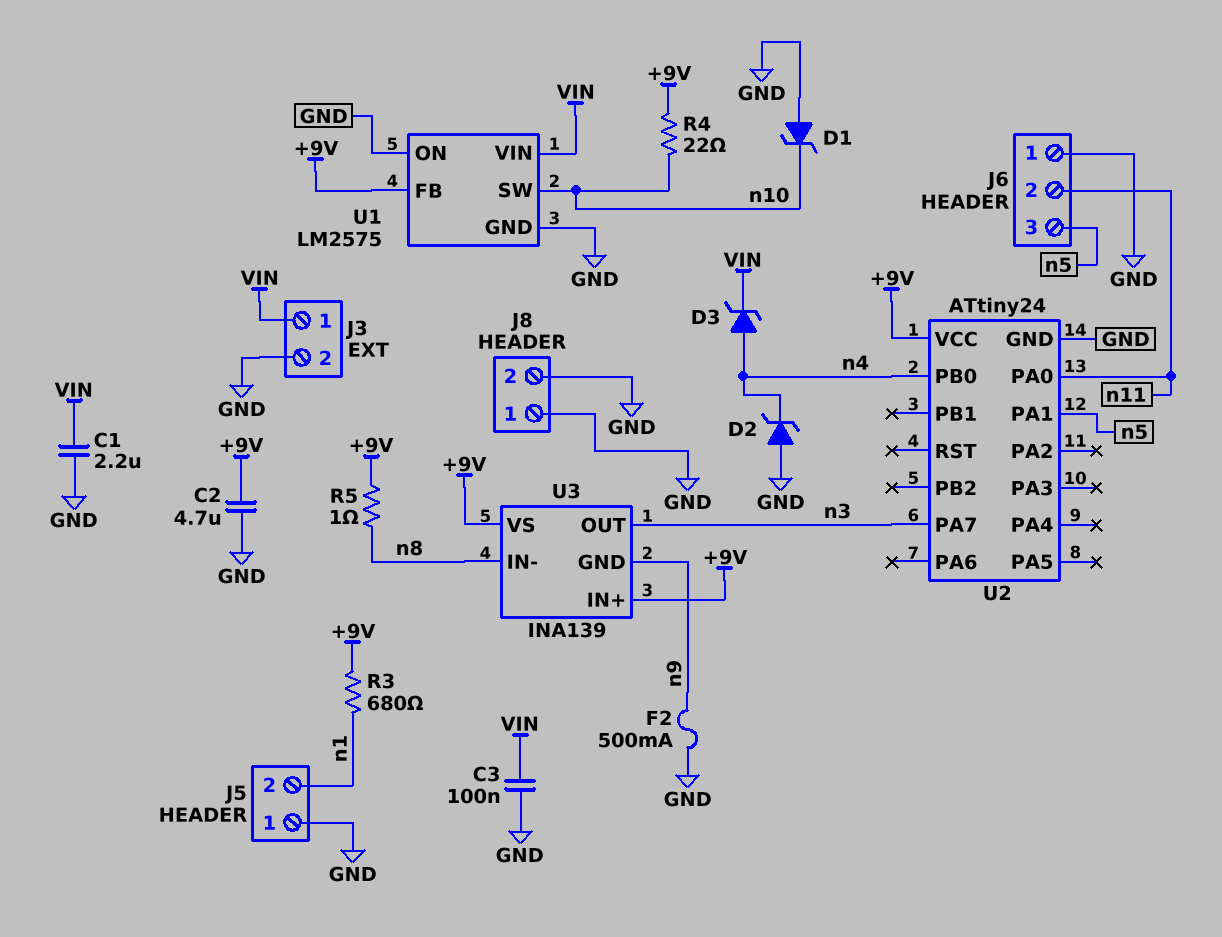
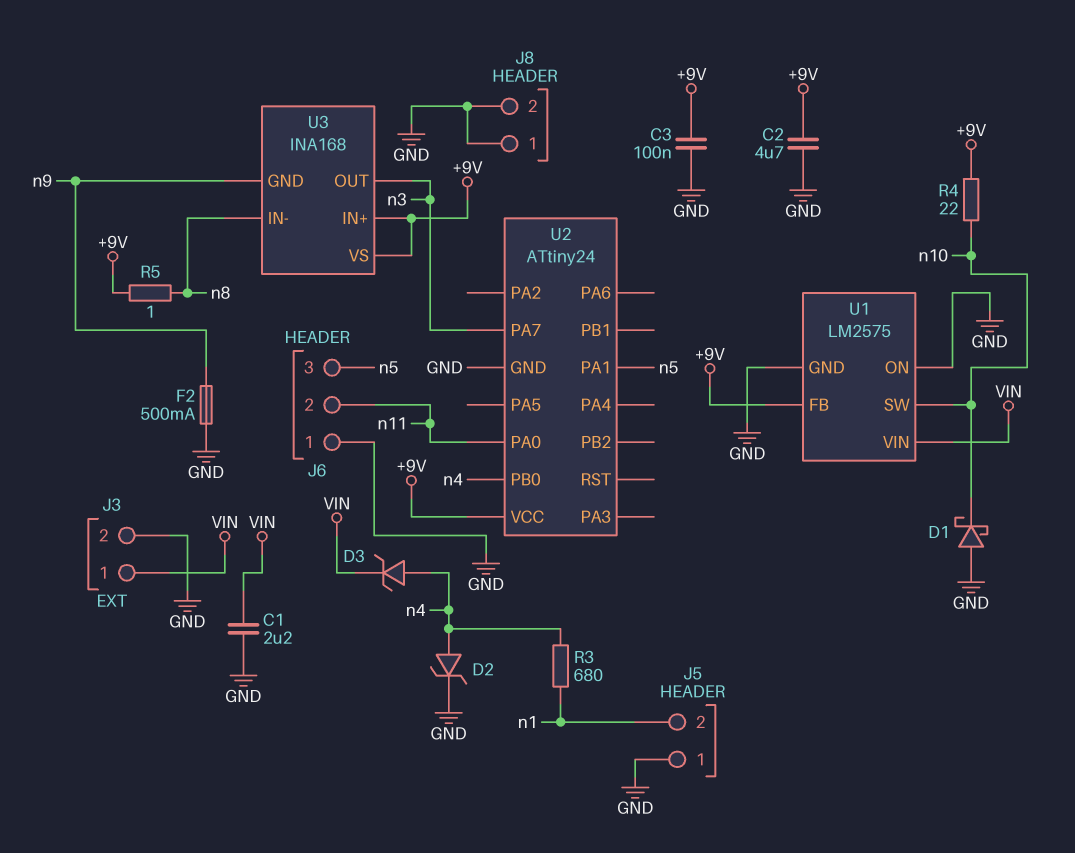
C3: 100nF (GND, VIN) -> 100nF (+9V, GND)
D1: zener (A GND, K n10) -> schottky (A GND, K n10)
D2: zener (A GND, K n4) -> zener (A n4, K GND)
R3: 680 (+9V, n1) -> 680 (n1, n4)
U3: INA139 -> INA168

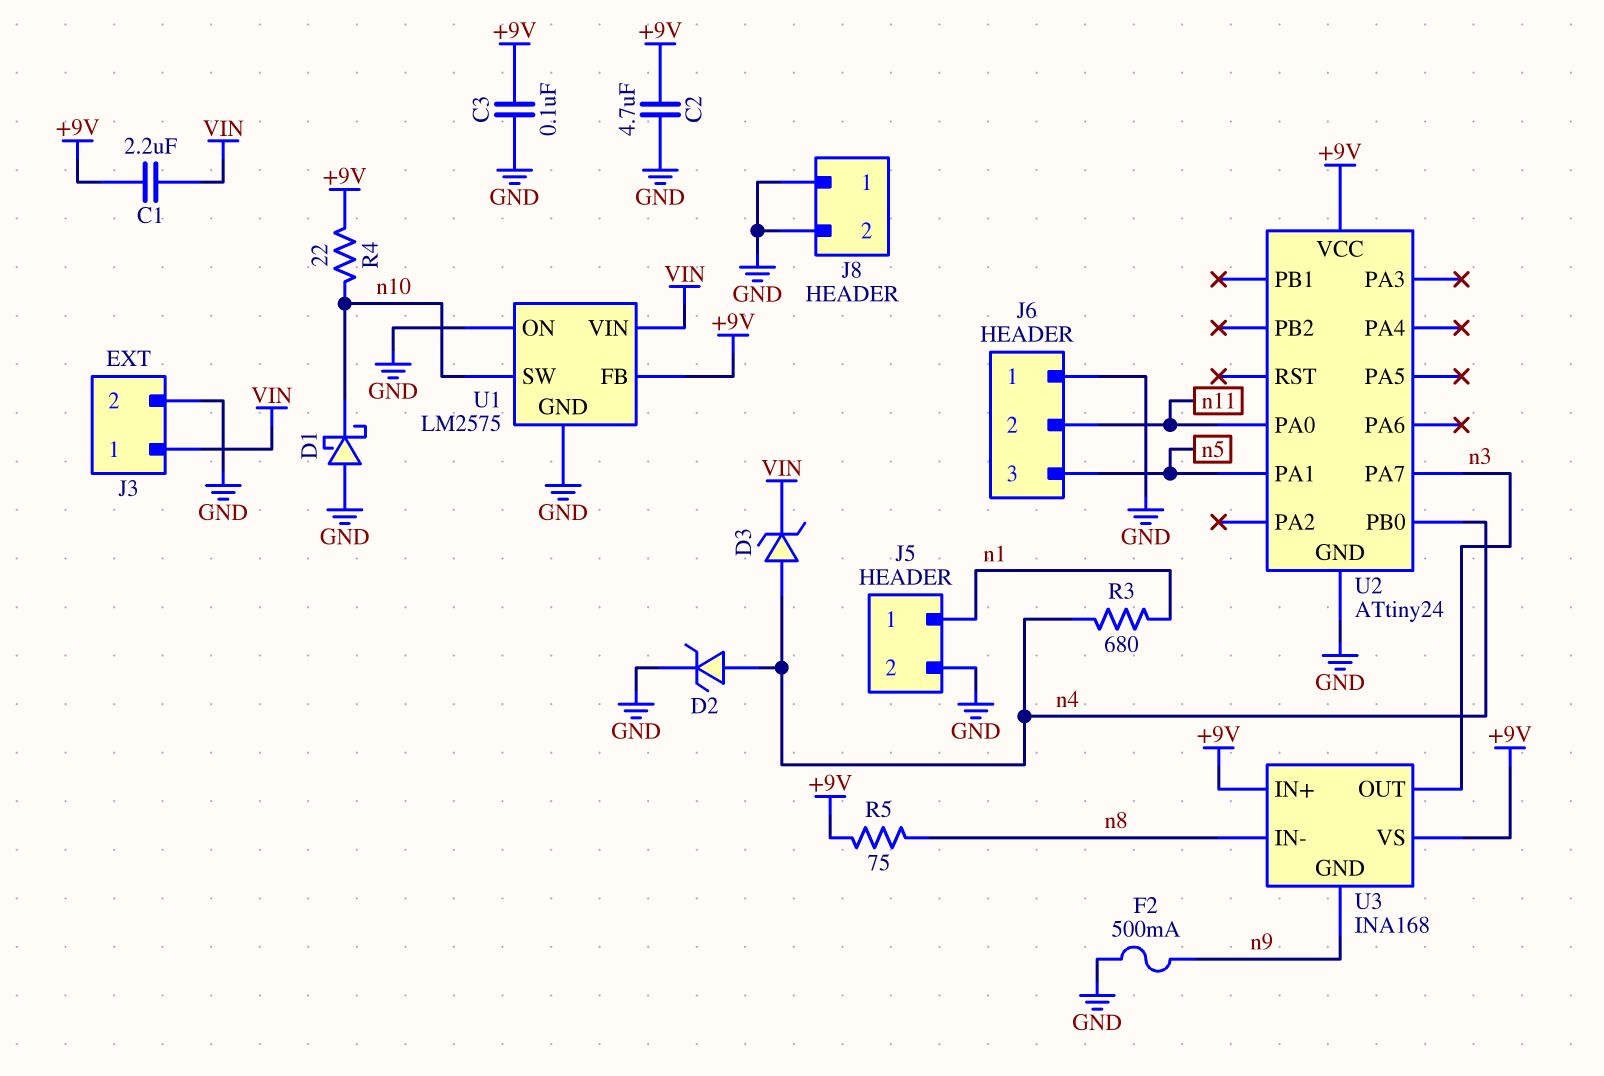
C1: 2.2uF (GND, VIN) -> 2.2uF (+9V, VIN)
J5 pin 1: GND -> n1
J5 pin 2: n1 -> GND
R5: 1 (+9V, n8) -> 75 (+9V, n8)

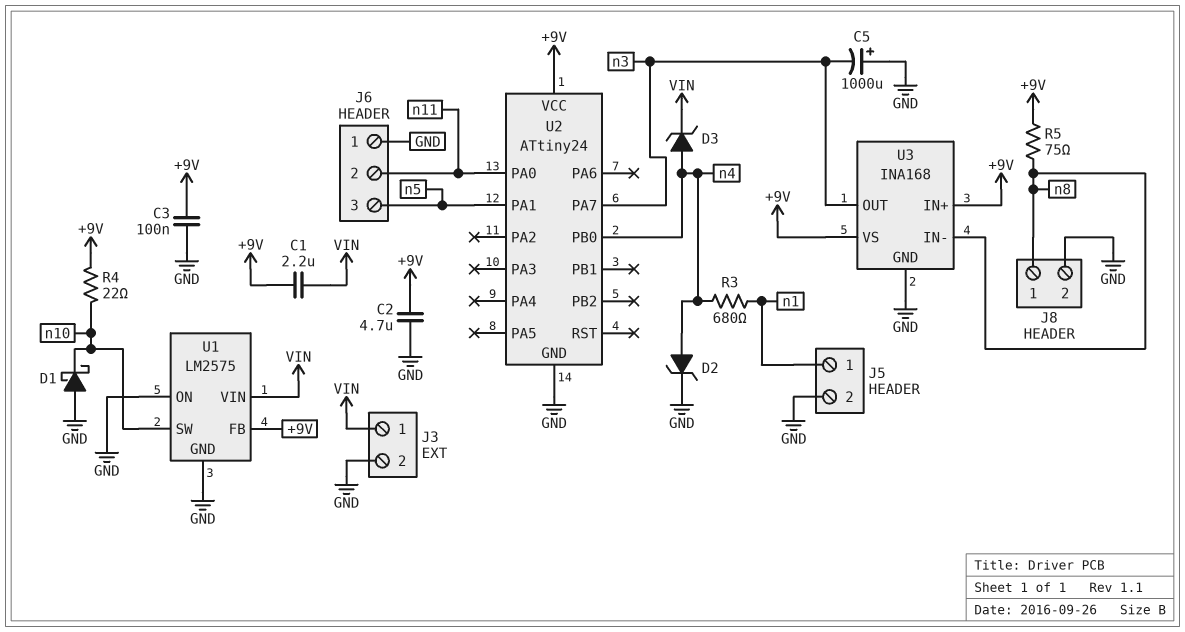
C5: none -> 1000uF (plus GND, minus n3)
F2: 500mA (GND, n9) -> none
J8 pin 1: GND -> n8
U3 pin GND: n9 -> GND

